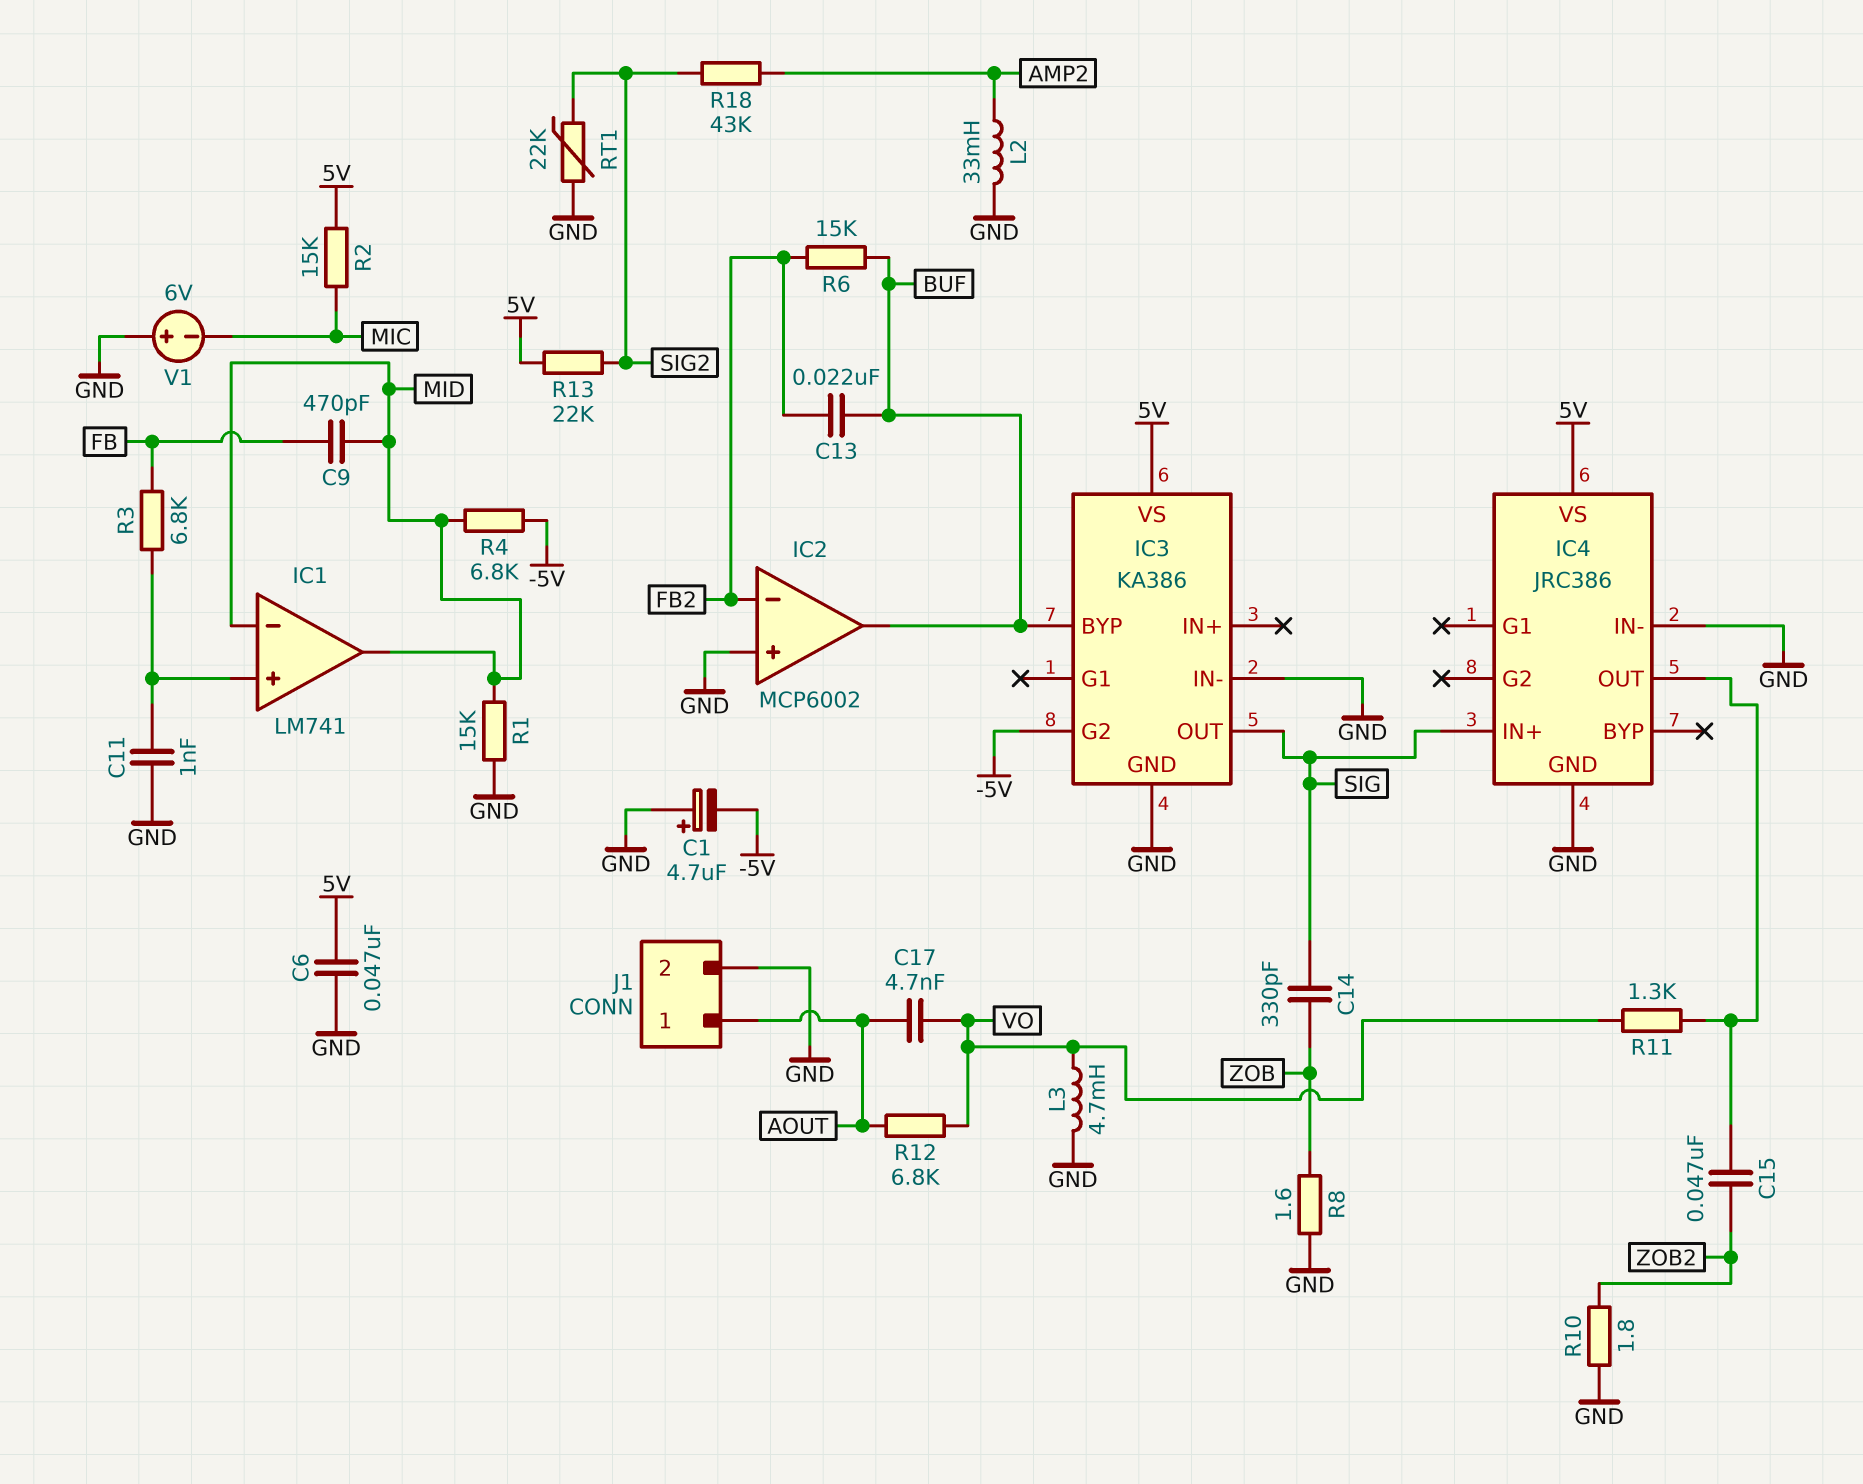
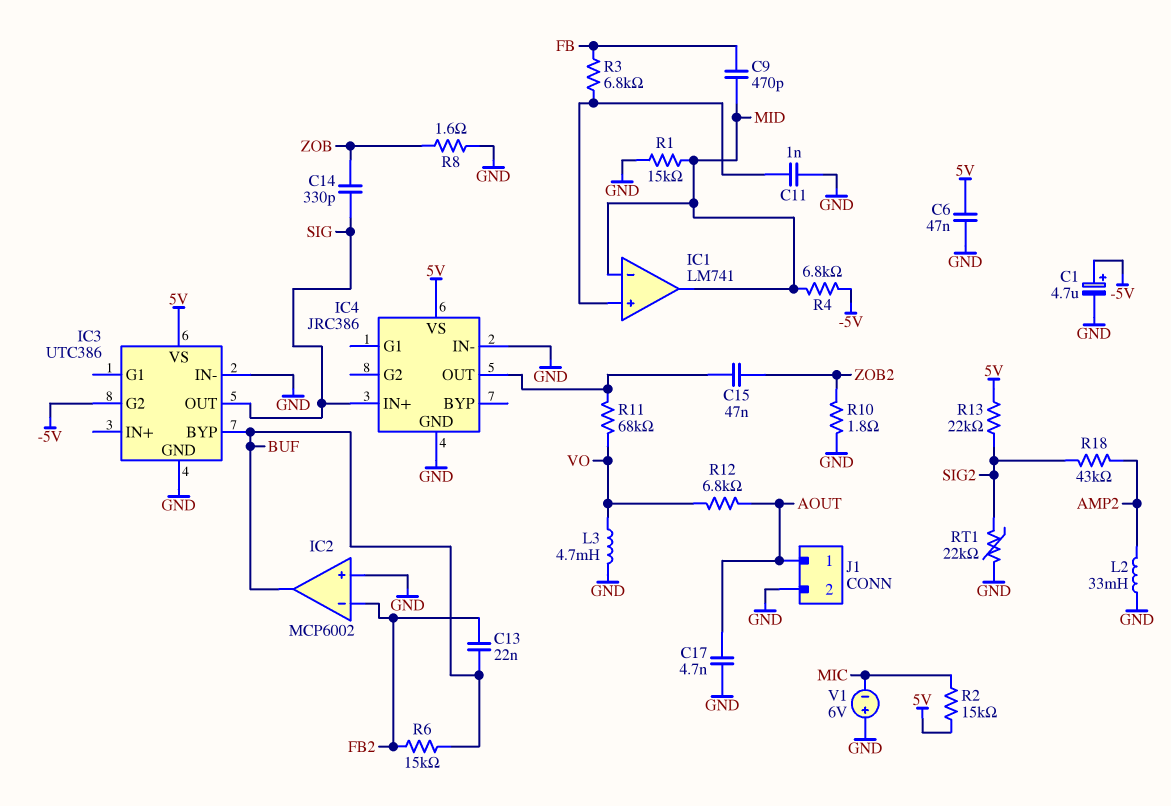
C1: 4.7uF (plus GND, minus -5V) -> 4.7uF (plus -5V, minus GND)
C17: 4.7nF (AOUT, VO) -> 4.7nF (AOUT, GND)
IC3: KA386 -> UTC386
R11: 1.3k (IC4/OUT, VO) -> 68k (IC4/OUT, VO)

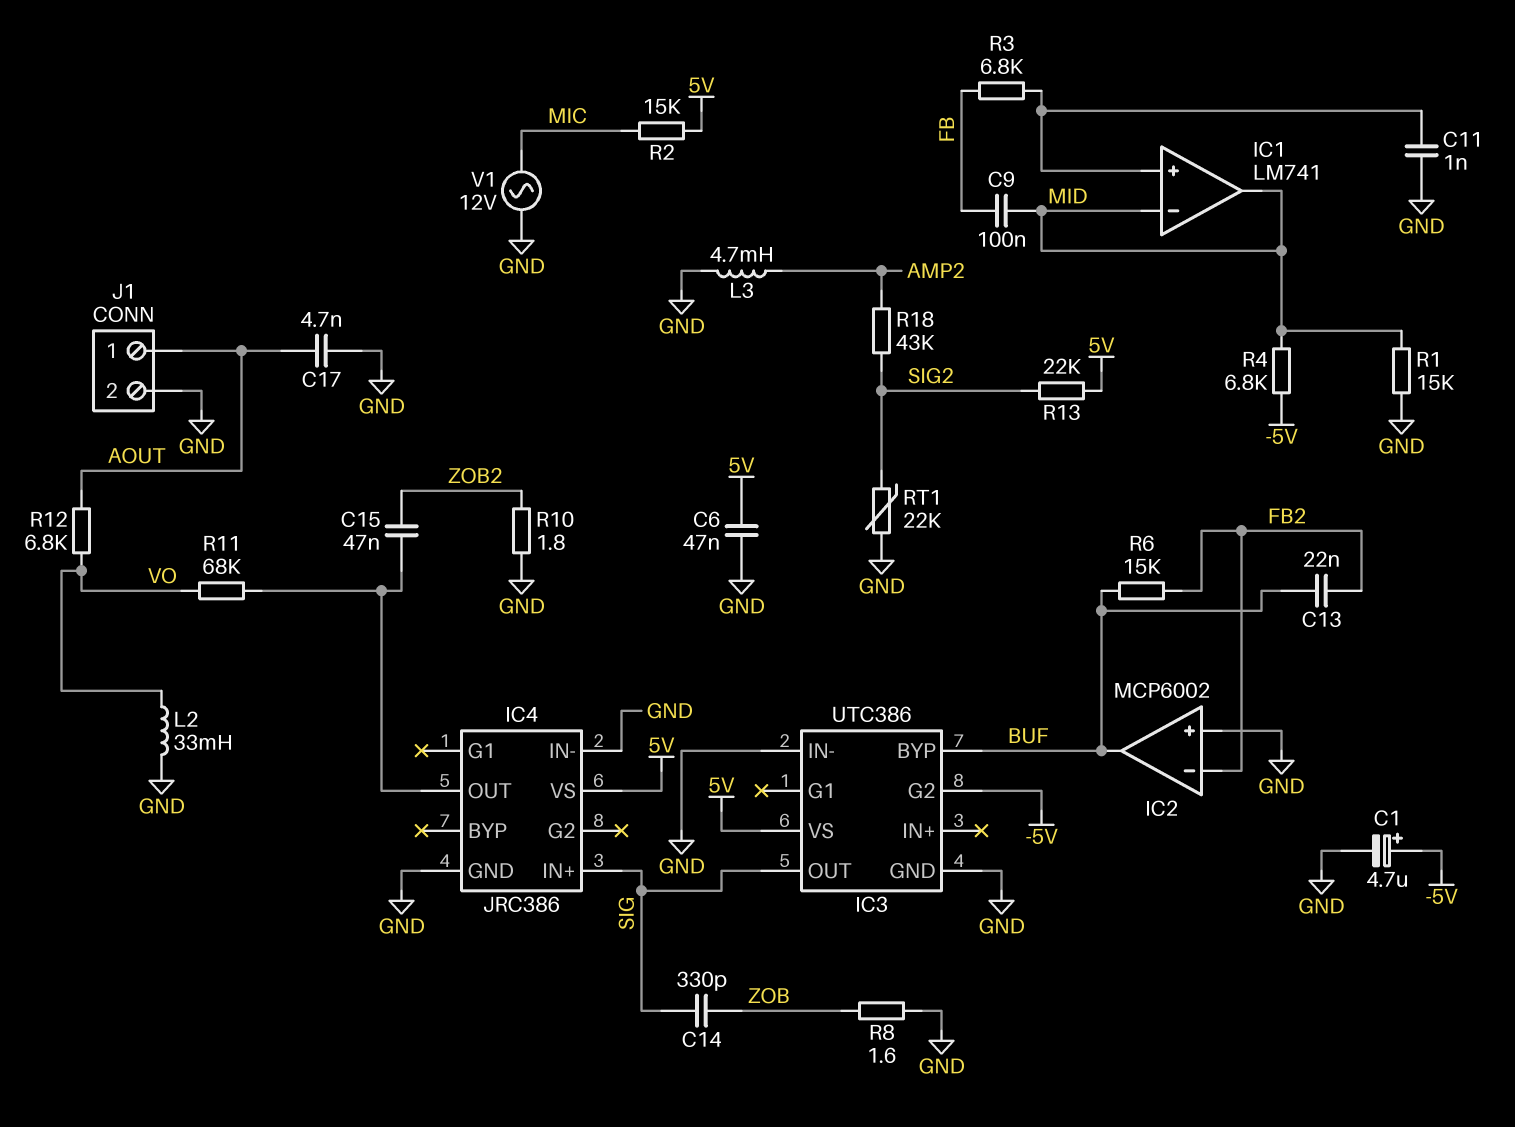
C9: 470pF (FB, MID) -> 100nF (FB, MID)
L2: 33mH (AMP2, GND) -> 33mH (GND, VO)
L3: 4.7mH (GND, VO) -> 4.7mH (AMP2, GND)
V1: 6V (plus GND, minus MIC) -> AC 12V (GND, MIC)

